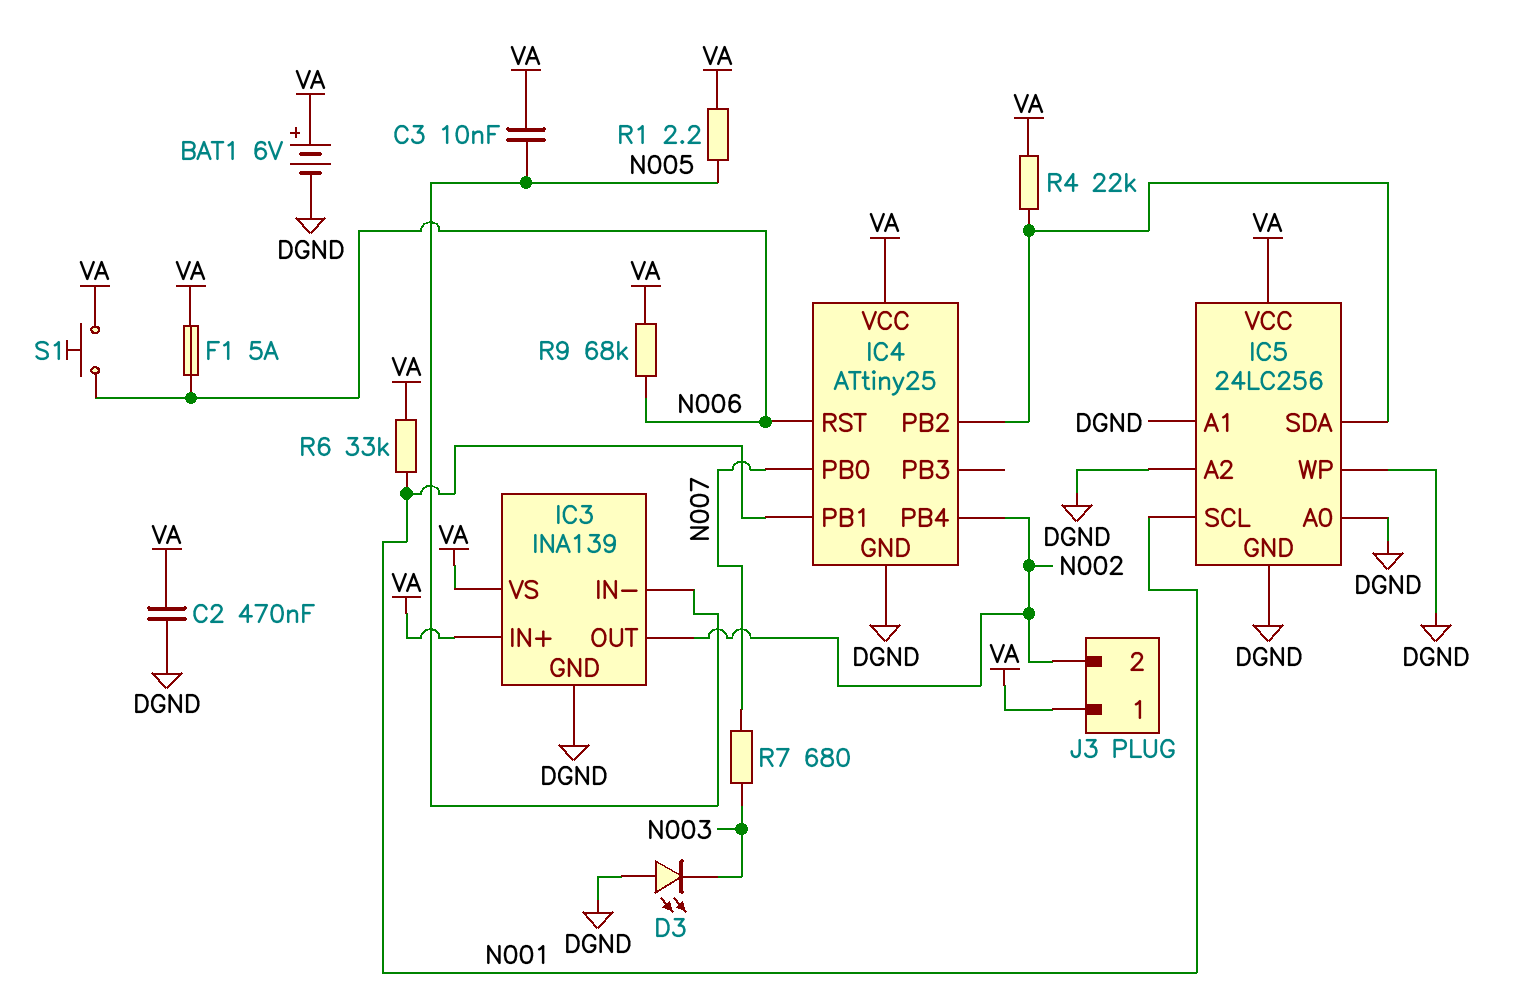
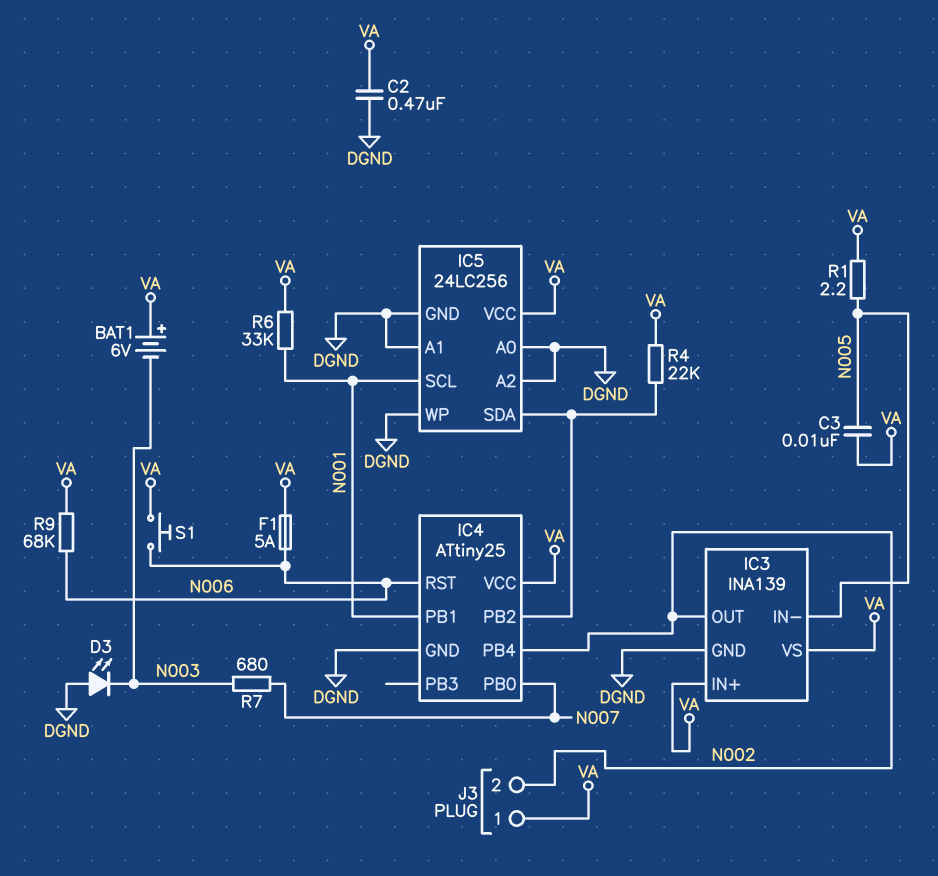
BAT1: 6V (plus VA, minus DGND) -> 6V (plus VA, minus N003)

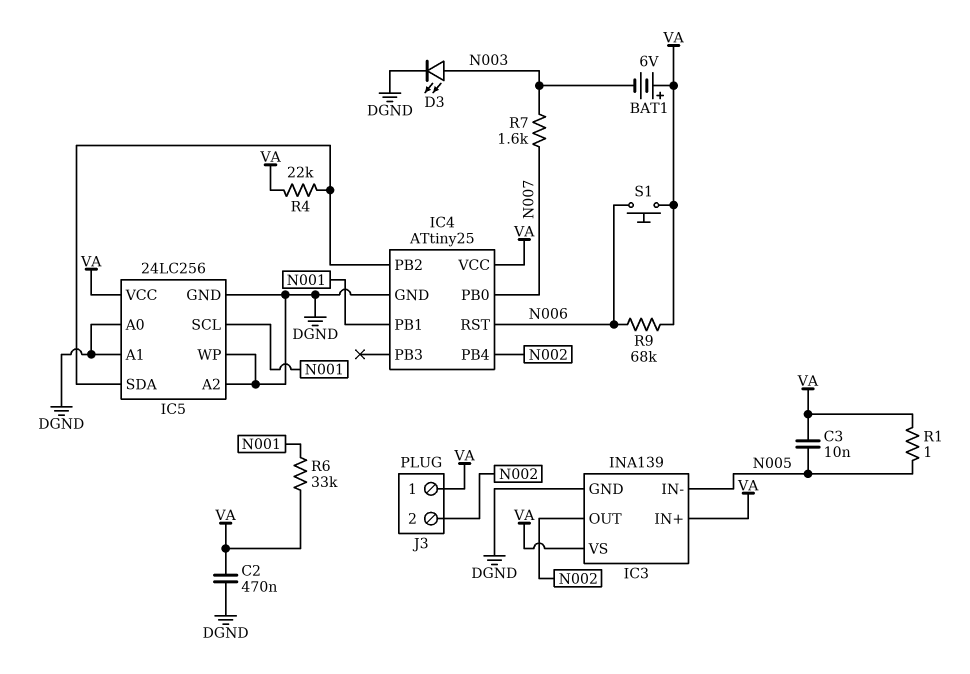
D3: LED (A DGND, K N003) -> LED (A N003, K DGND)
F1: 5A (N006, VA) -> none
R1: 2.2 (N005, VA) -> 1 (N005, VA)
R7: 680 (N003, N007) -> 1.6k (N003, N007)

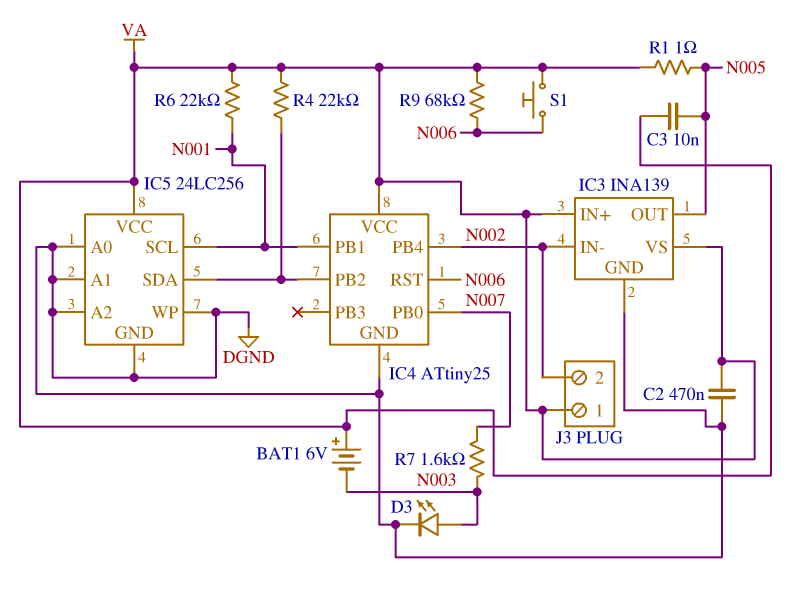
IC3 pin IN-: N005 -> N002
IC3 pin OUT: N002 -> N005
R6: 33k (N001, VA) -> 22k (N001, VA)

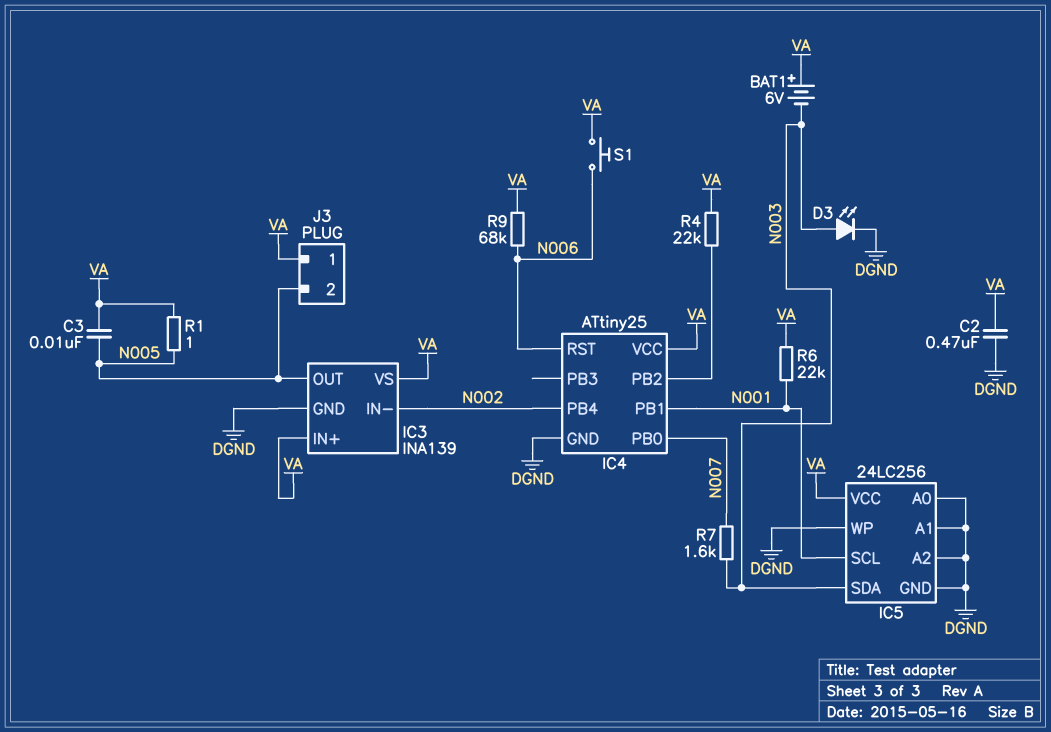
IC5 pin SDA: IC4/PB2 -> N003
J3 pin 2: N002 -> N005

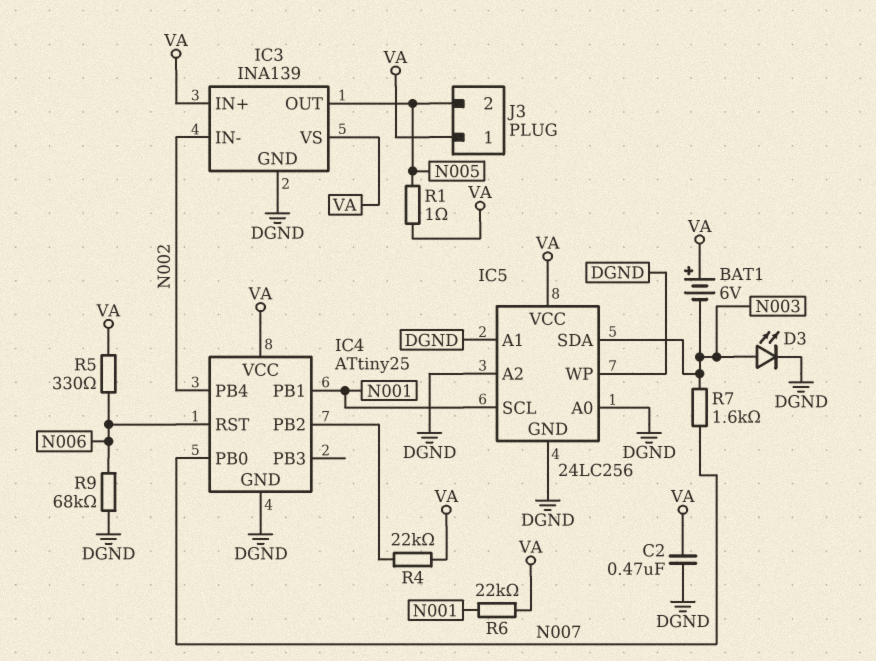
C3: 10nF (N005, VA) -> none
R5: none -> 330 (N006, VA)
R9: 68k (N006, VA) -> 68k (DGND, N006)
S1: button (N006, VA) -> none

